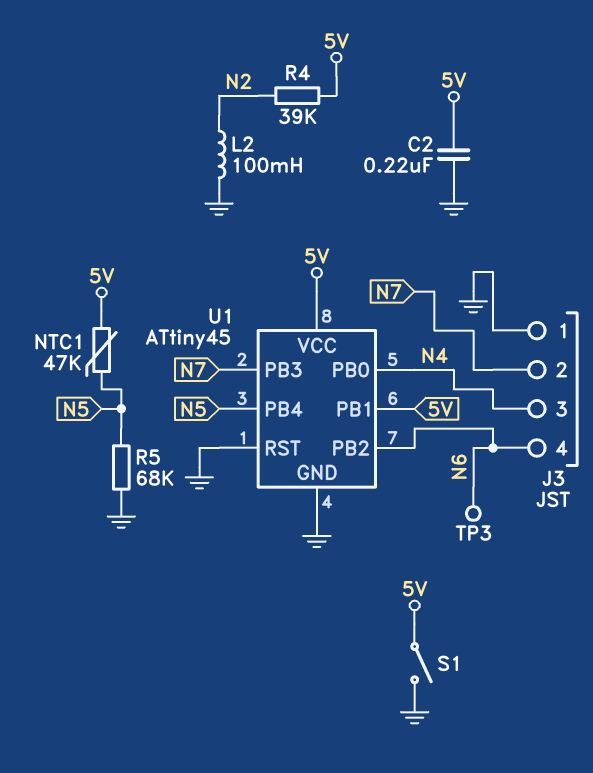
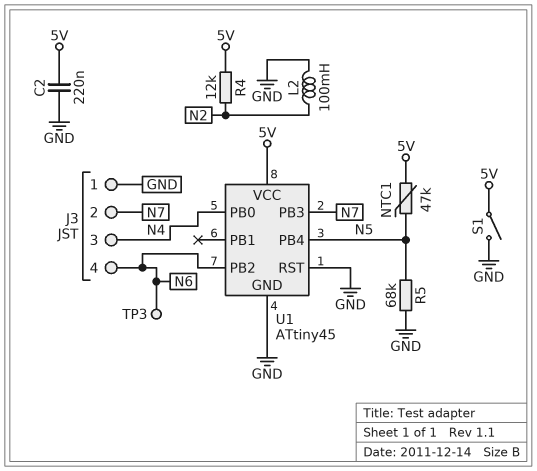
R4: 39k (5V, N2) -> 12k (5V, N2)
U1 pin PB1: 5V -> none

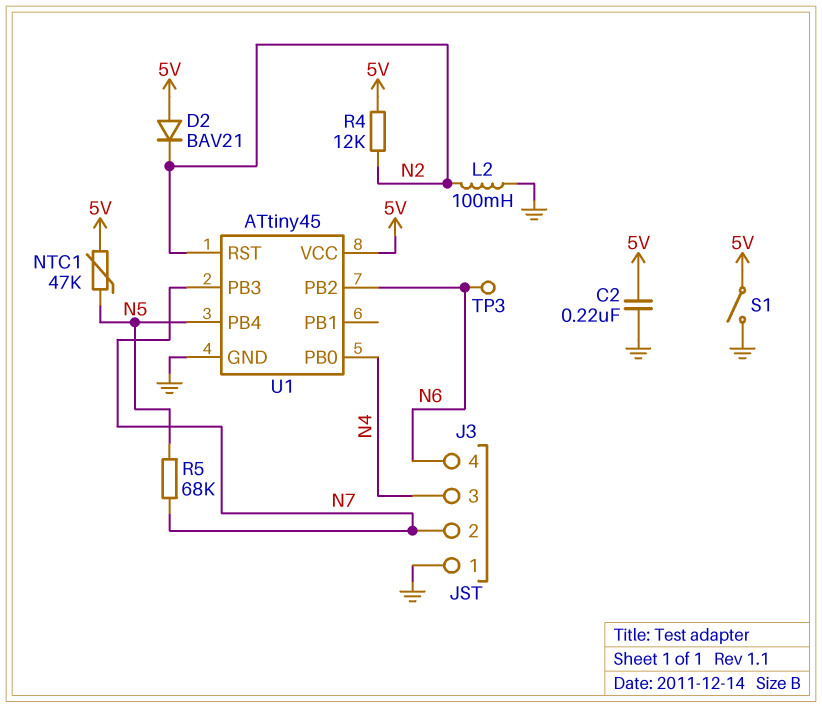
D2: none -> diode BAV21 (A 5V, K N2)
R5: 68k (GND, N5) -> 68k (N5, N7)
U1 pin RST: GND -> N2

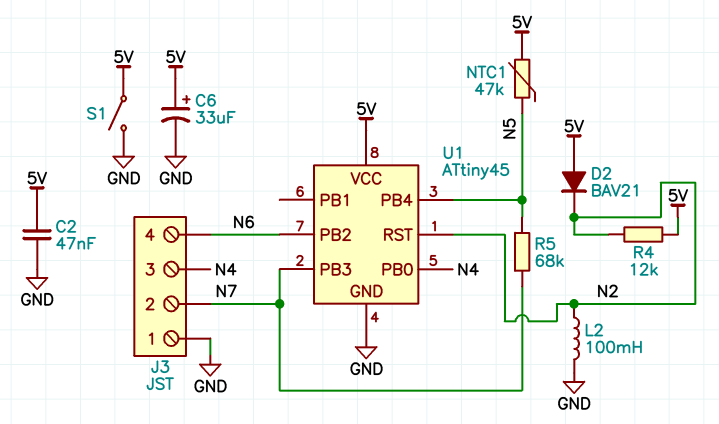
C2: 220nF (5V, GND) -> 47nF (5V, GND)
C6: none -> 33uF (plus 5V, minus GND)
TP3: test point (N6) -> none

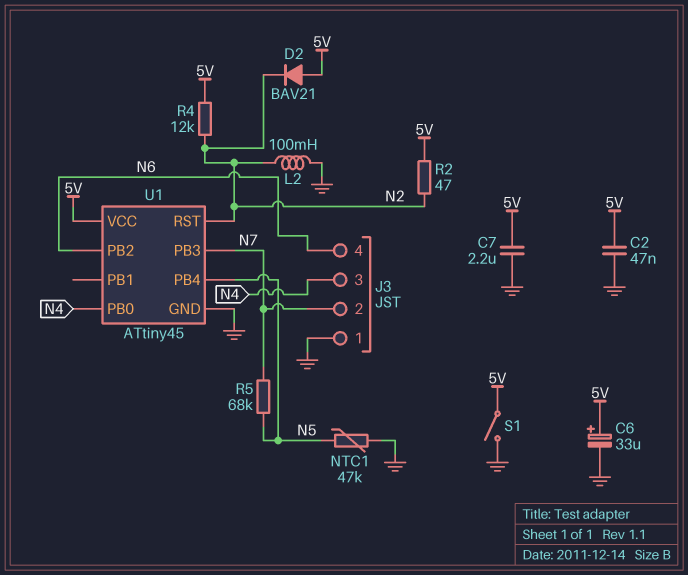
C7: none -> 2.2uF (5V, GND)
NTC1: 47k (5V, N5) -> 47k (GND, N5)
R2: none -> 47 (5V, N2)

